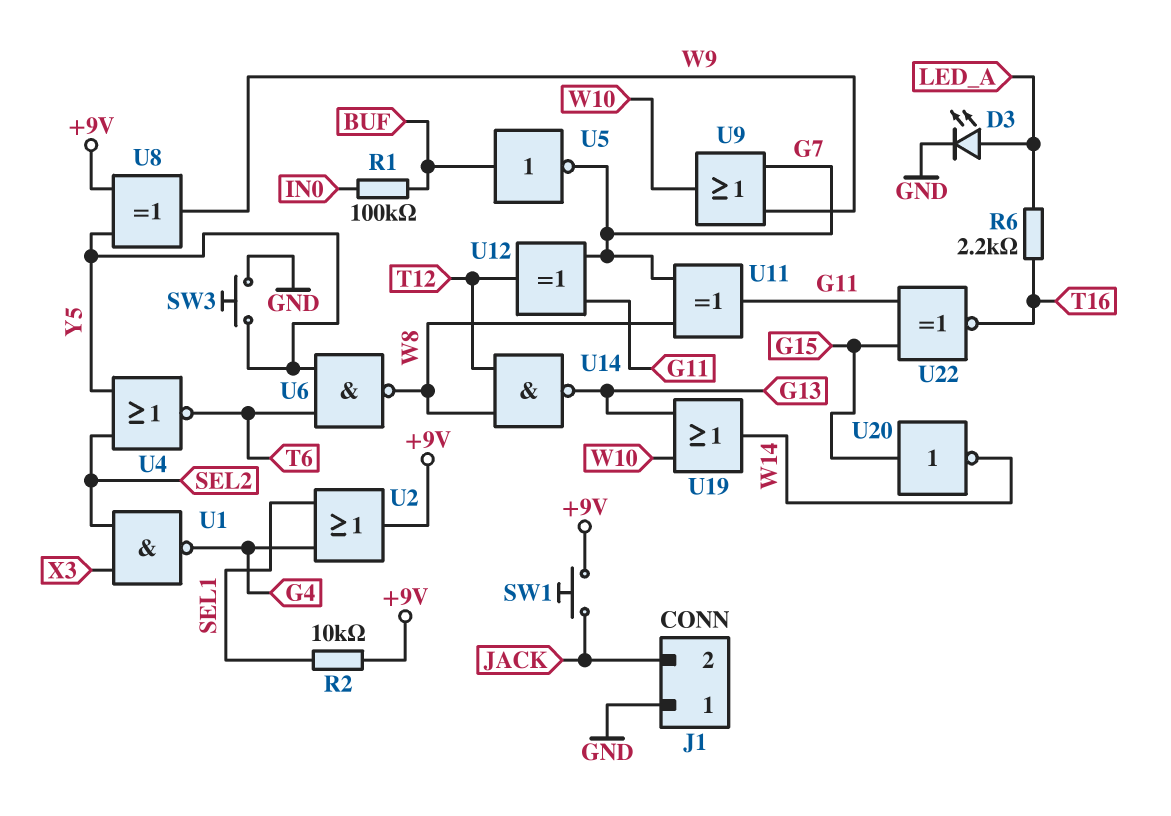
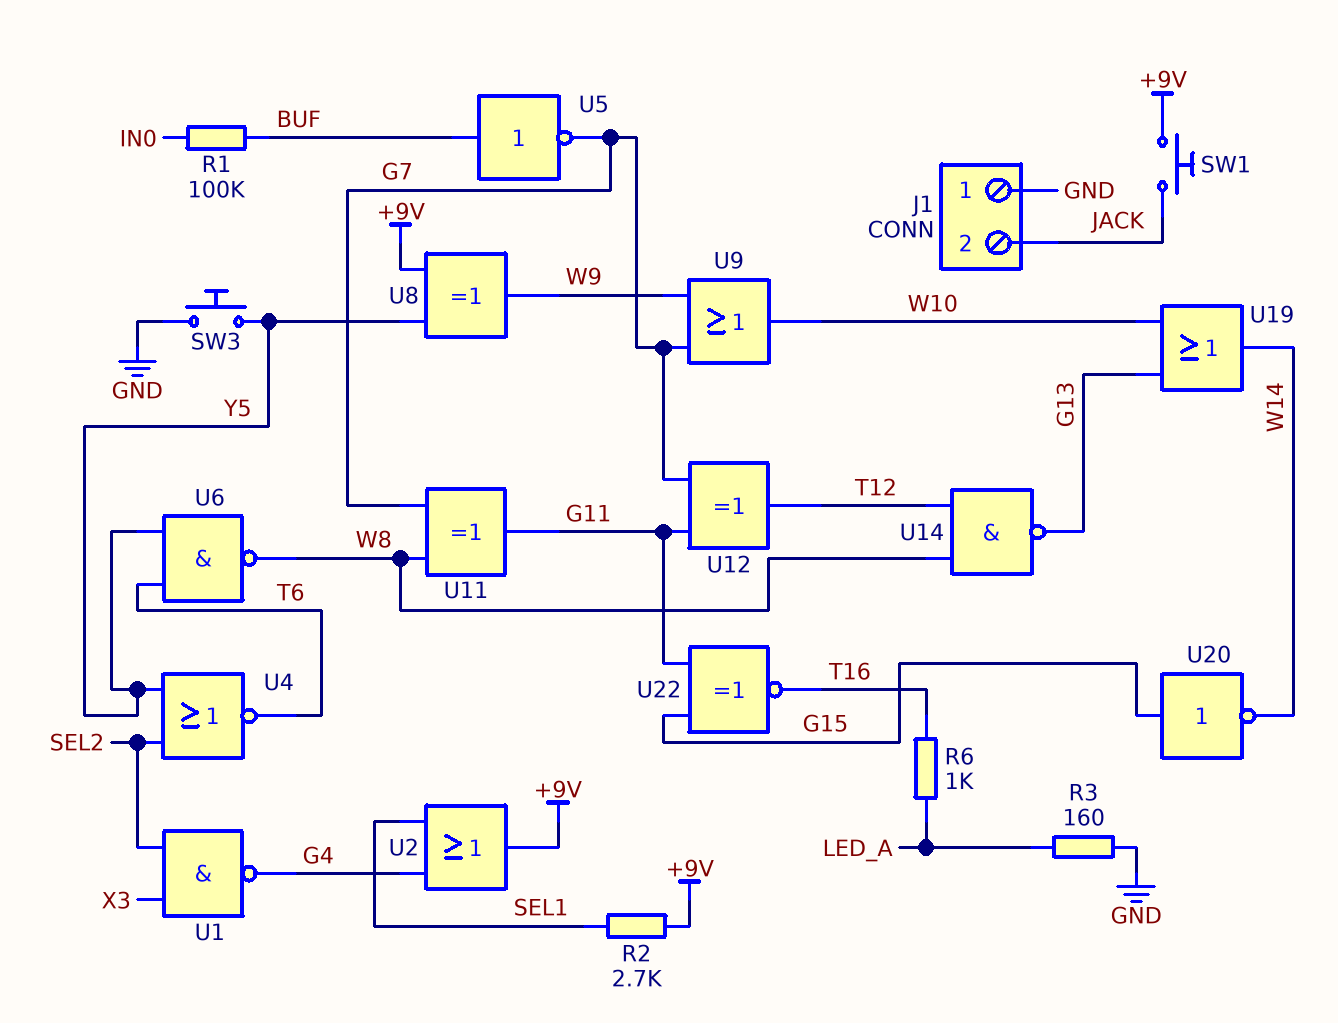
D3: LED (A LED_A, K GND) -> none
R2: 10k (+9V, SEL1) -> 2.7k (+9V, SEL1)
R3: none -> 160 (GND, LED_A)
R6: 2.2k (LED_A, T16) -> 1k (LED_A, T16)

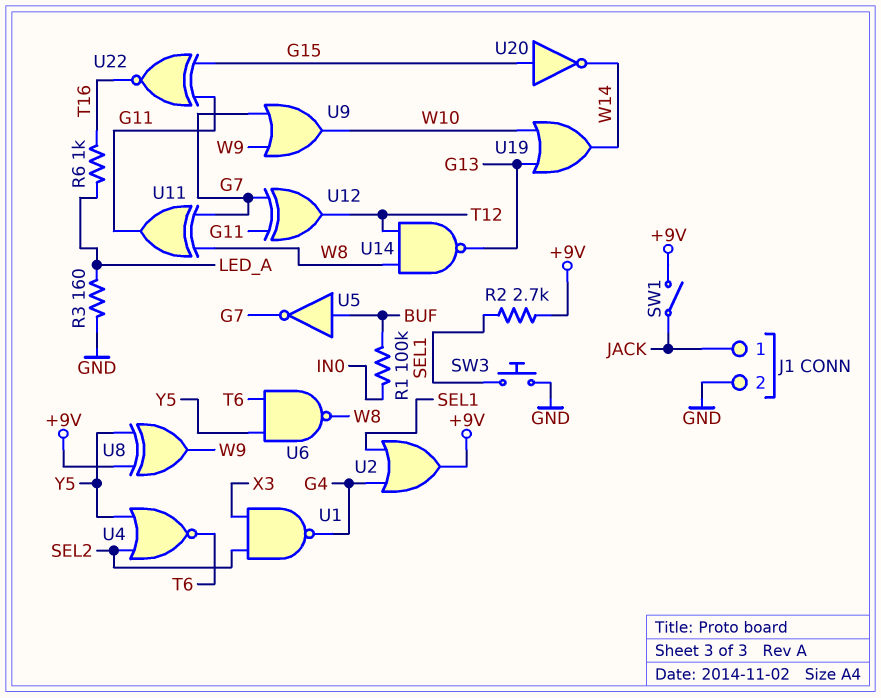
J1 pin 1: GND -> JACK
J1 pin 2: JACK -> GND
SW1: button (+9V, JACK) -> switch (+9V, JACK)
SW3: button (GND, Y5) -> button (GND, SEL1)

